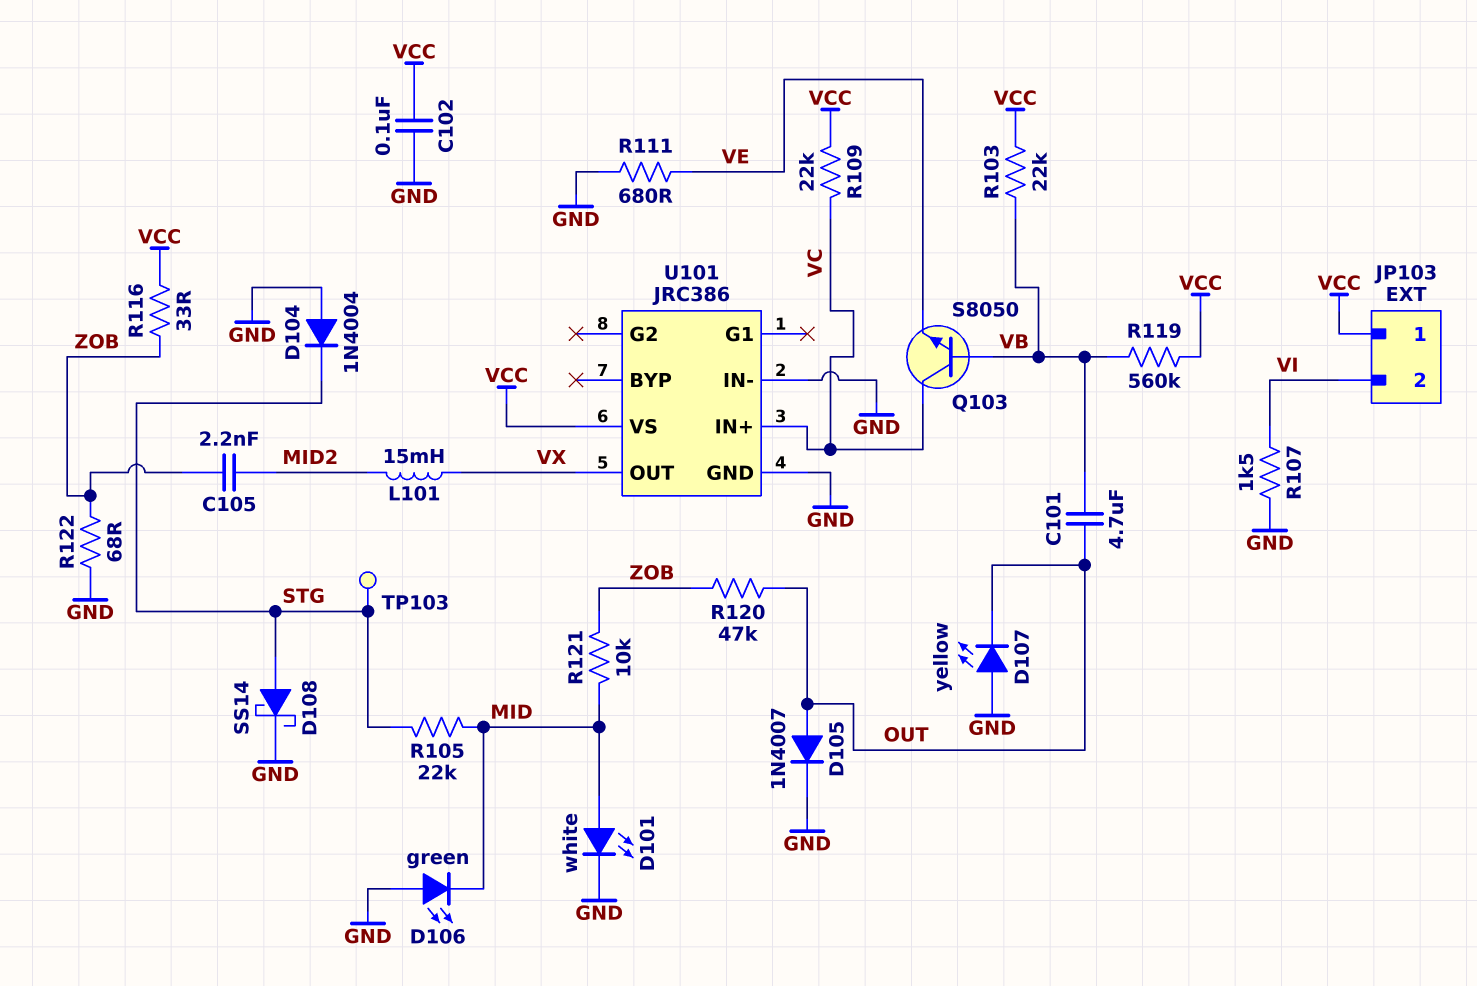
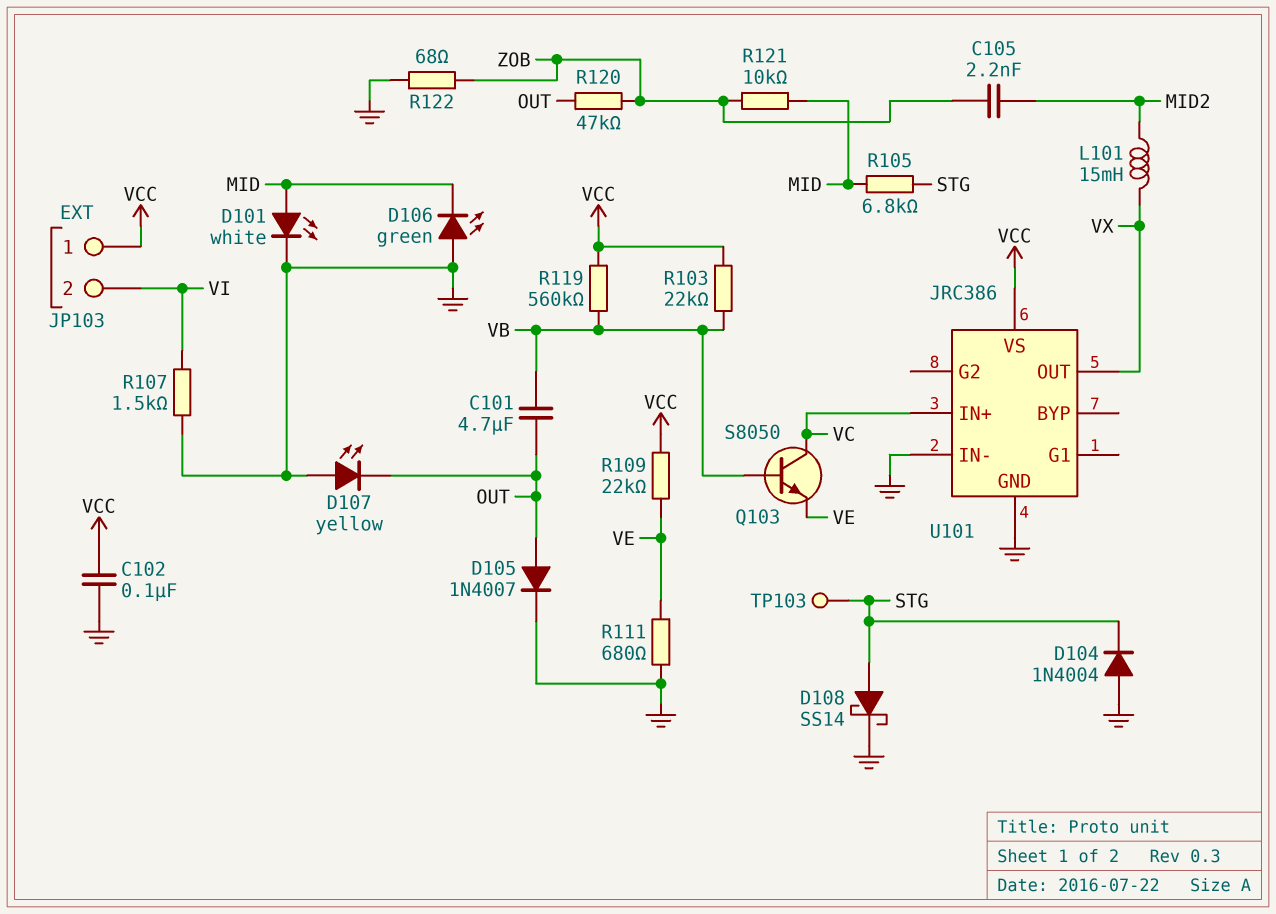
R105: 22k (MID, STG) -> 6.8k (MID, STG)
R109: 22k (VC, VCC) -> 22k (VCC, VE)
R116: 33 (VCC, ZOB) -> none

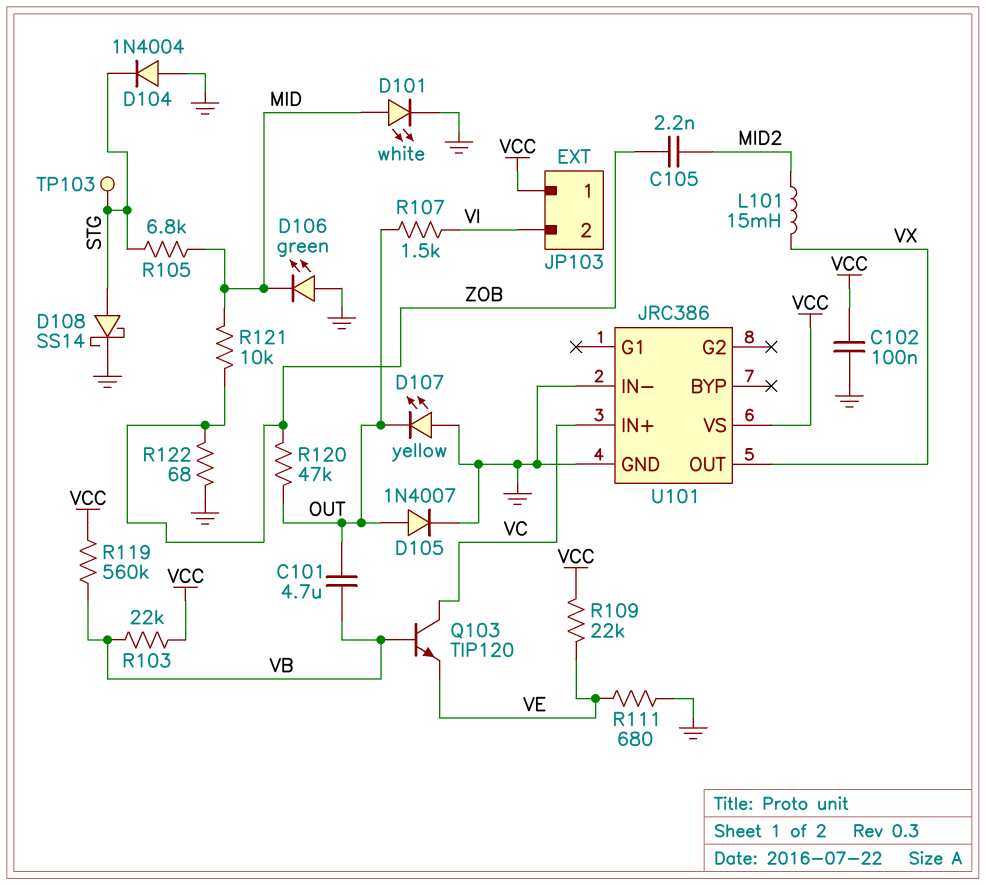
Q103: NPN S8050 (B VB, C VC, E VE) -> NPN TIP120 (B VB, C VC, E VE)
R107: 1.5k (GND, VI) -> 1.5k (OUT, VI)

